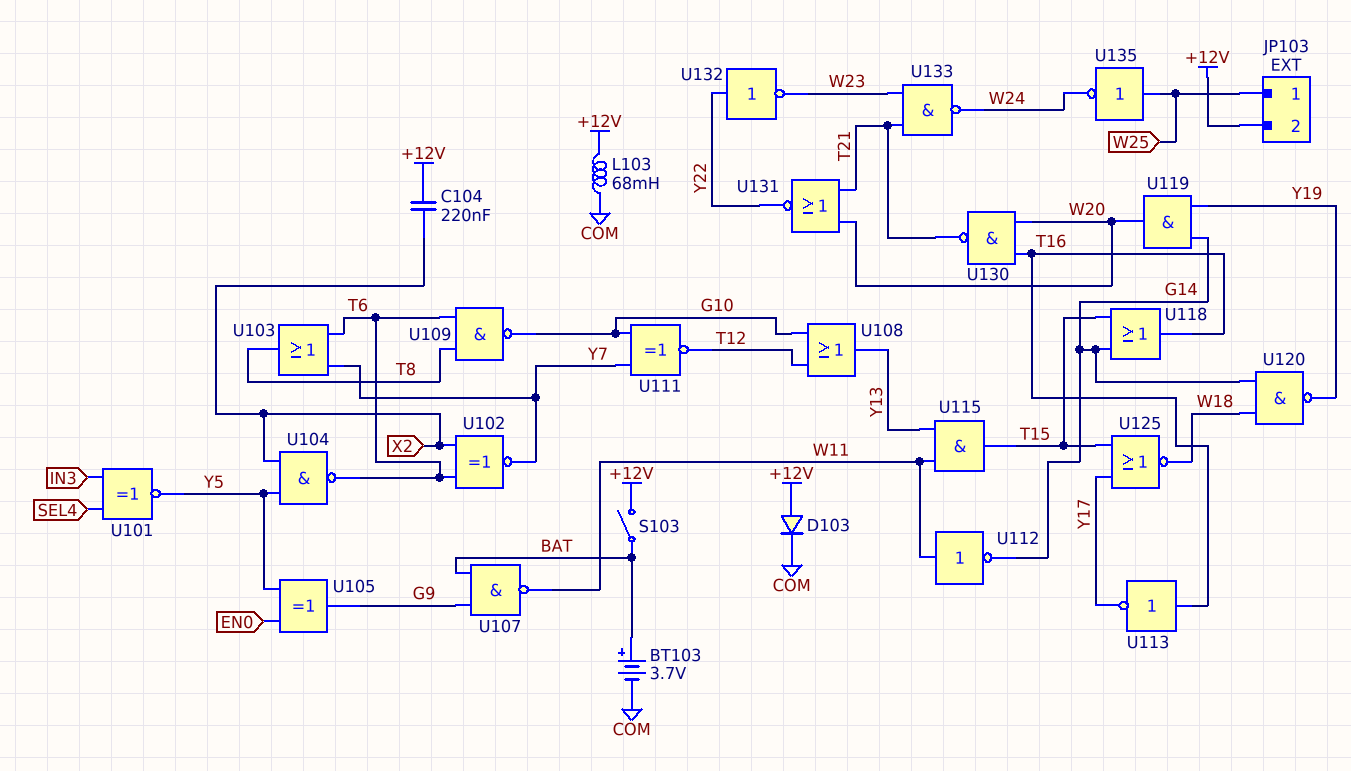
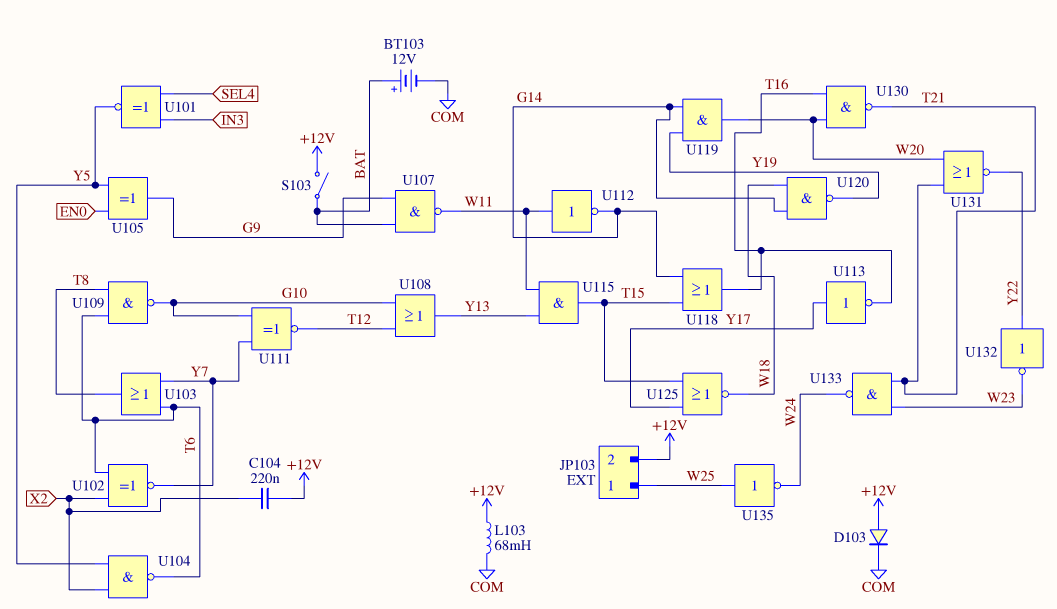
BT103: 3.7V (plus BAT, minus COM) -> 12V (plus BAT, minus COM)
U113: NOT (in T16, out Y17) -> NOT (in Y17, out T16)

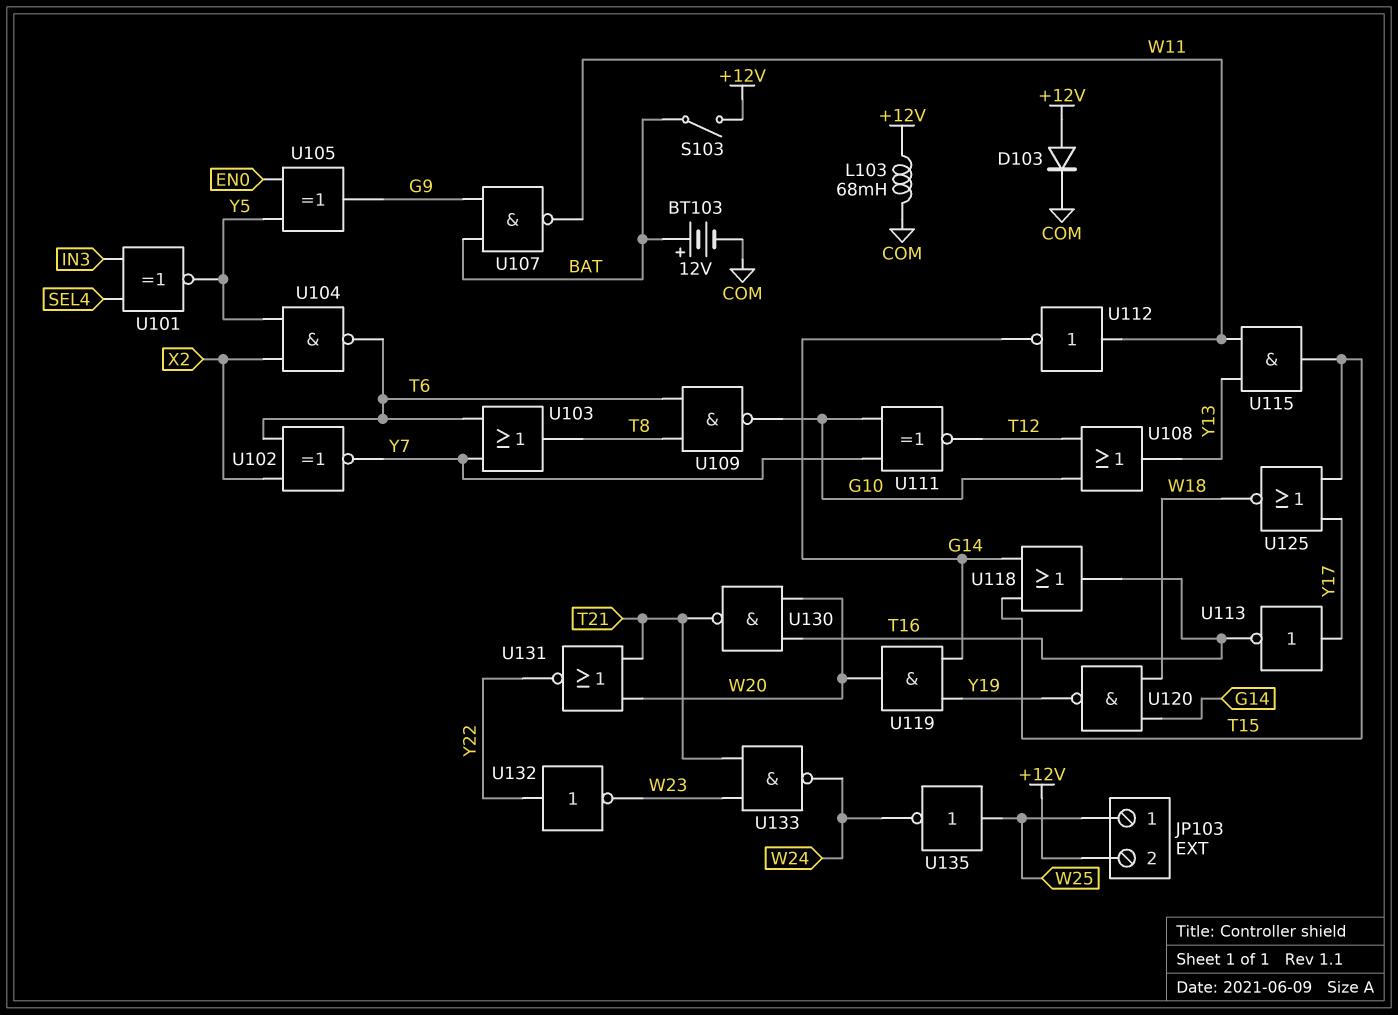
C104: 220nF (+12V, X2) -> none

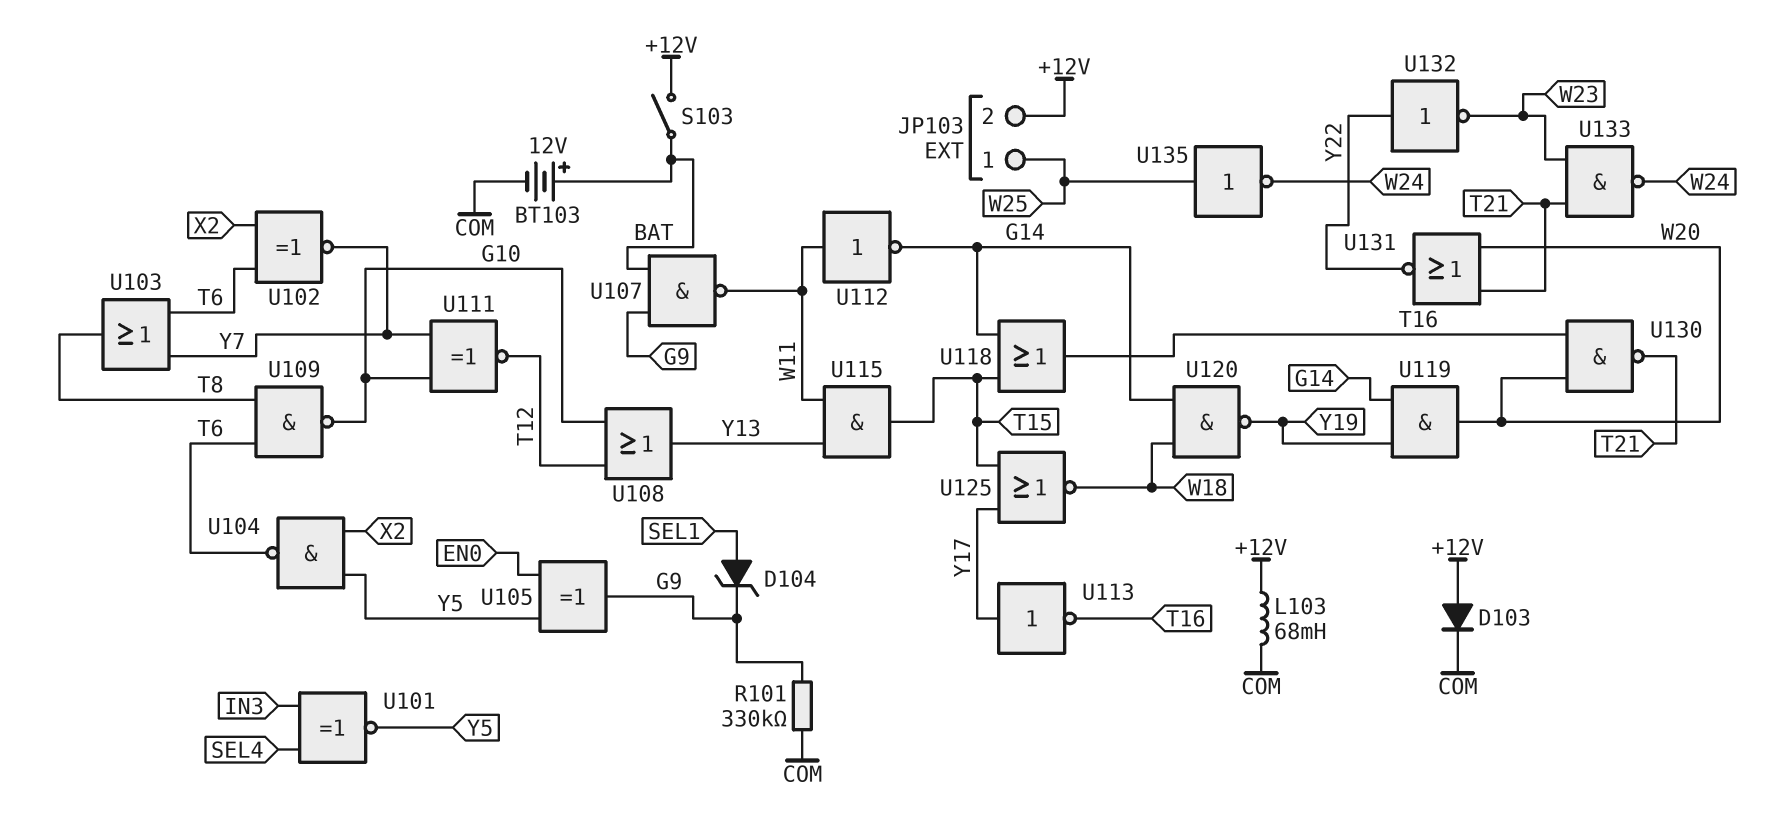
D104: none -> zener (A SEL1, K G9)
R101: none -> 330k (COM, G9)

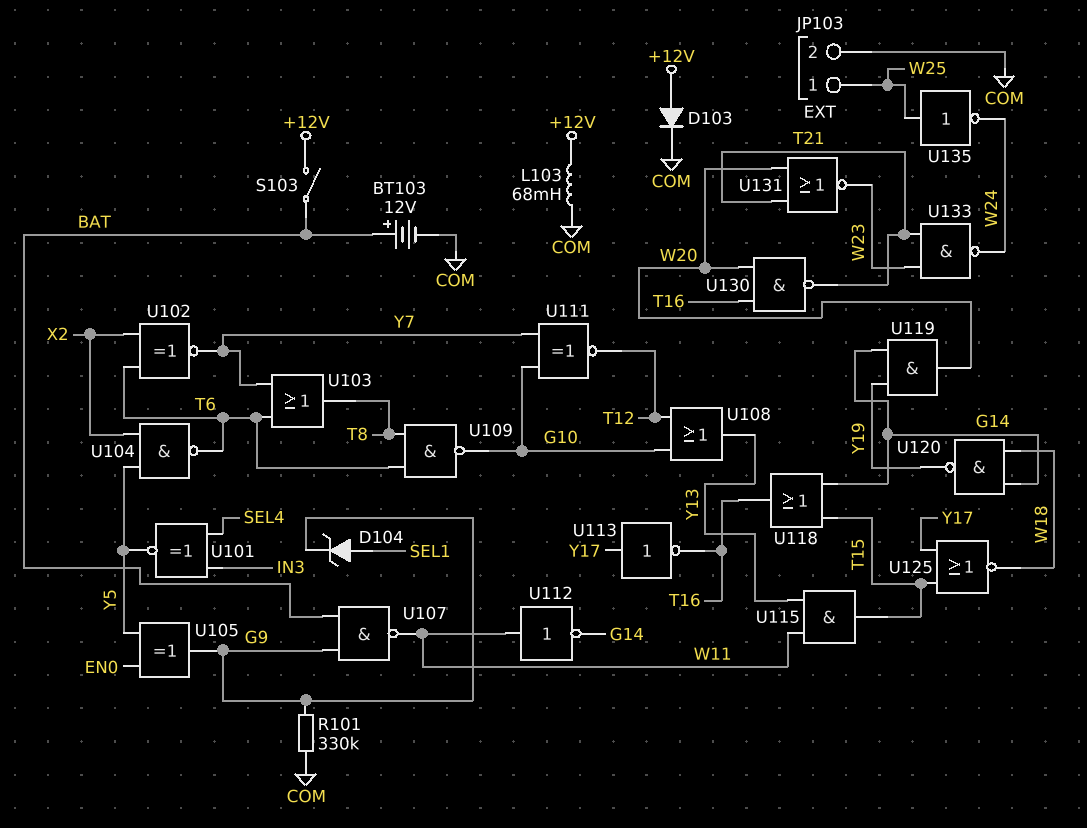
JP103 pin 2: +12V -> COM
U131: NOR (in T21, in W20, out Y22) -> NOR (in T21, in W20, out W23)
U132: NOT (in Y22, out W23) -> none

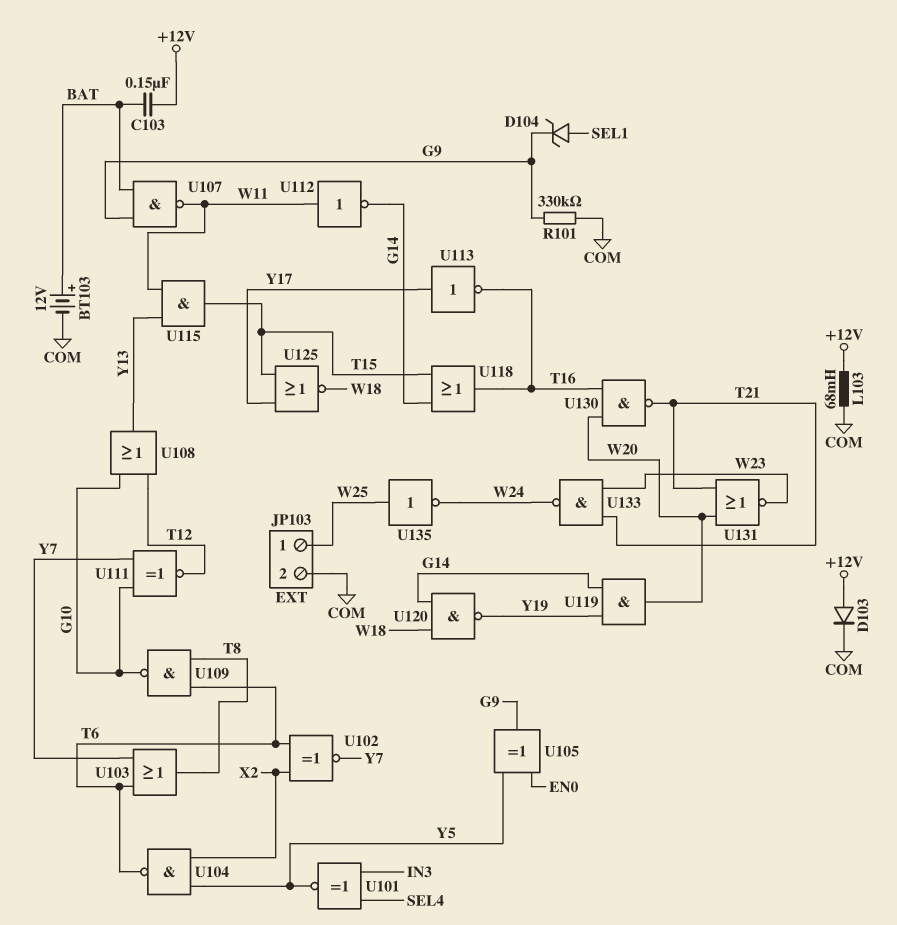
C103: none -> 150nF (+12V, BAT)
S103: switch (+12V, BAT) -> none

